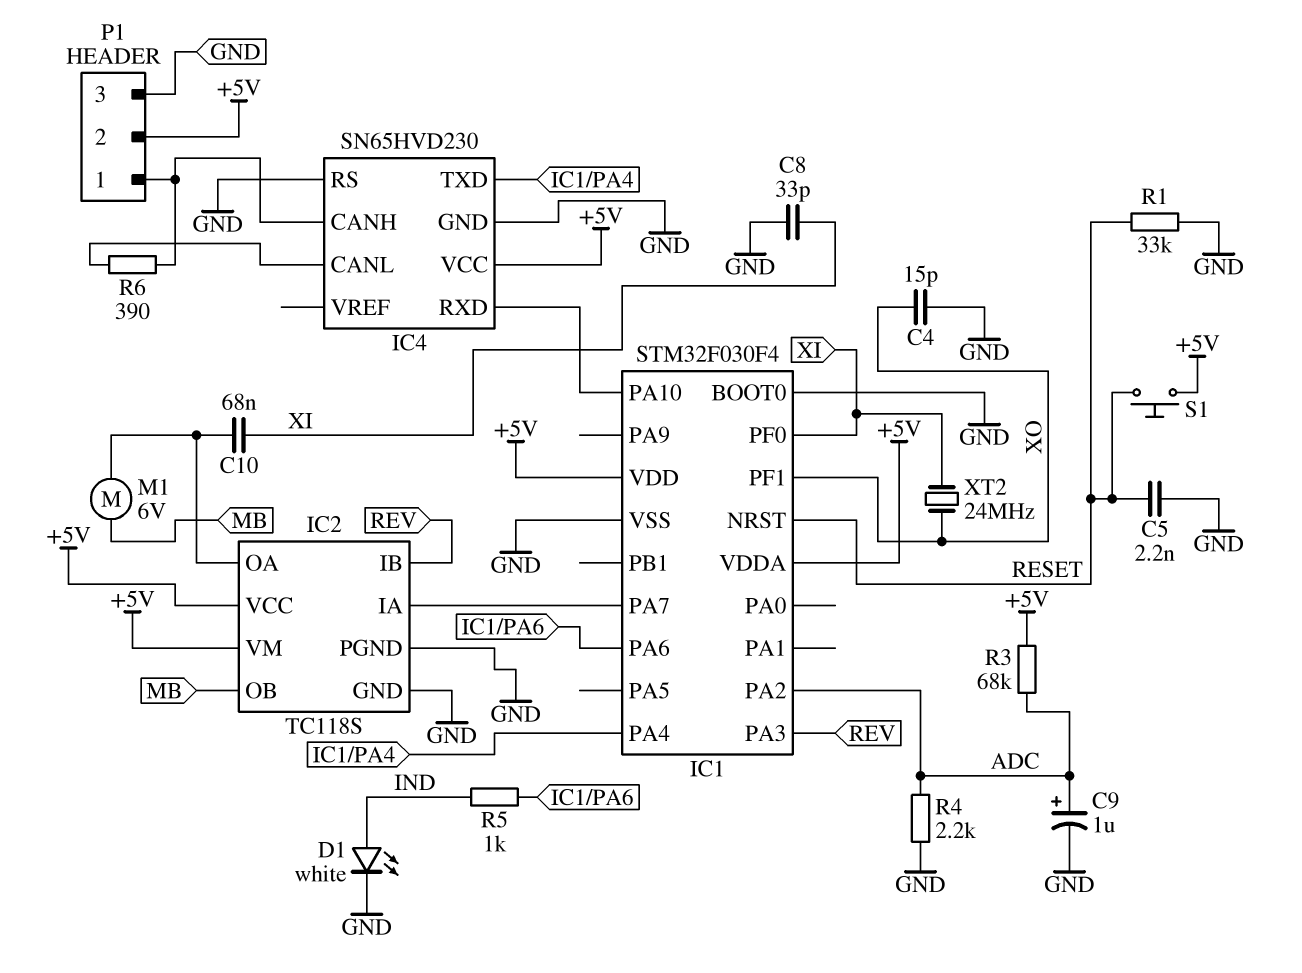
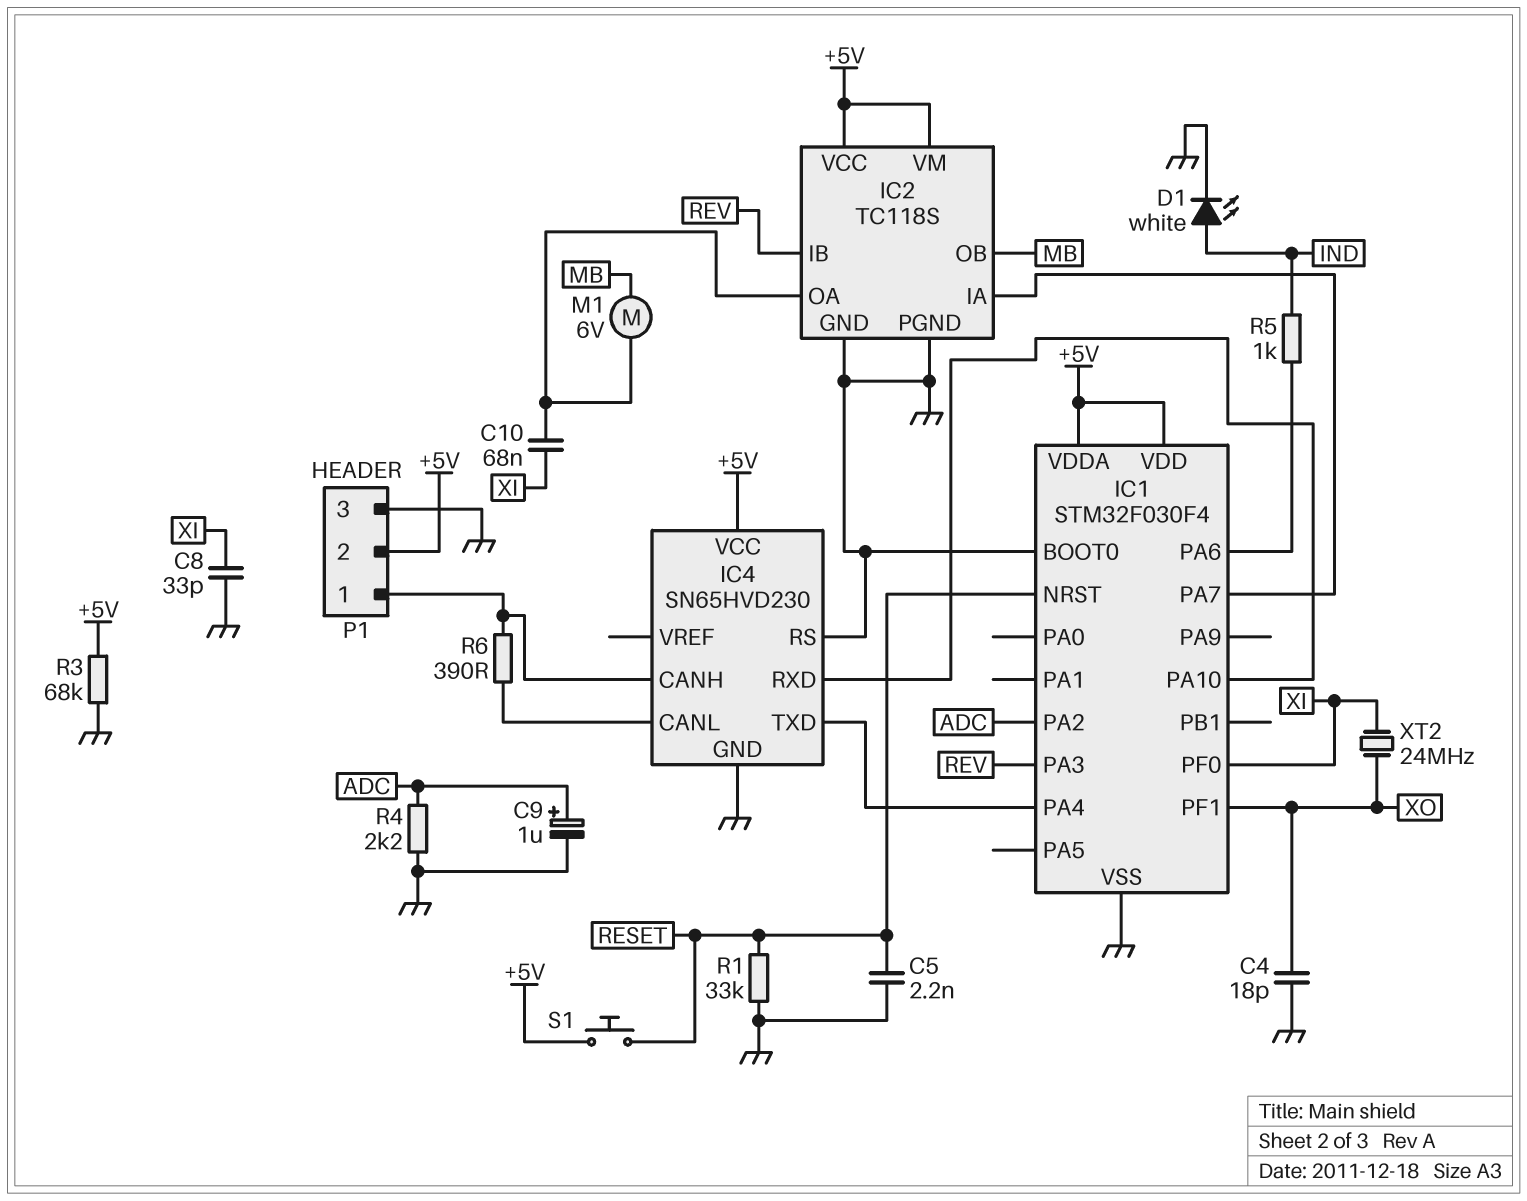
C4: 15pF (GND, XO) -> 18pF (GND, XO)
R3: 68k (+5V, ADC) -> 68k (+5V, GND)

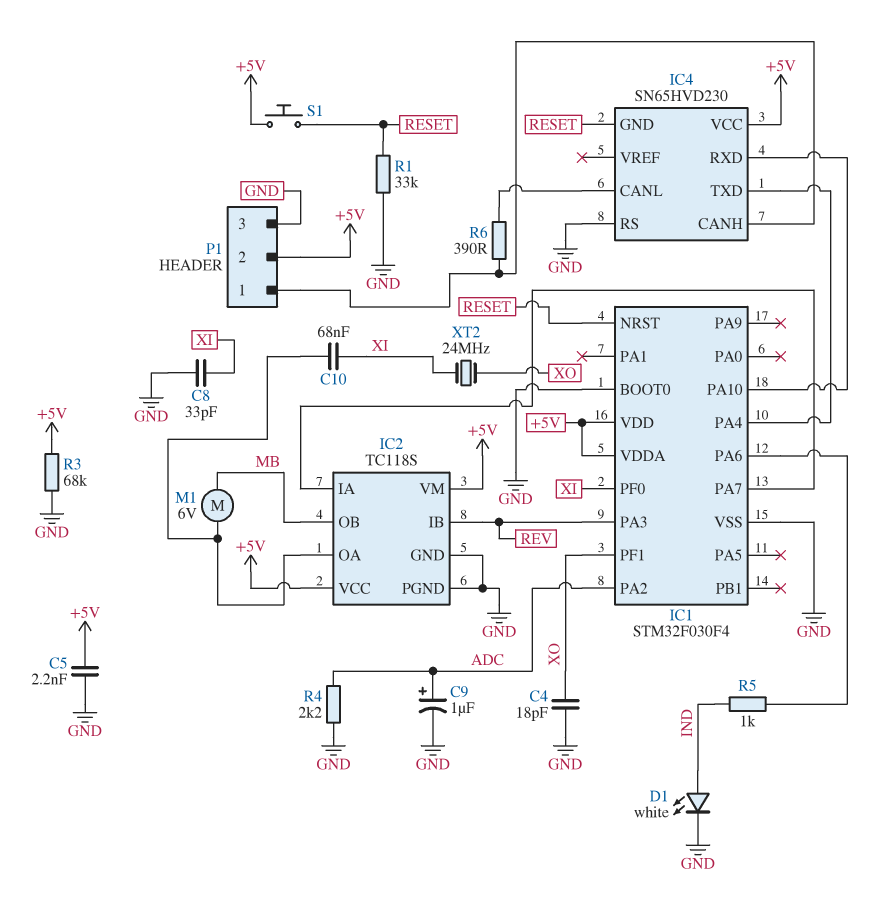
C5: 2.2nF (GND, RESET) -> 2.2nF (+5V, GND)
IC4 pin GND: GND -> RESET

